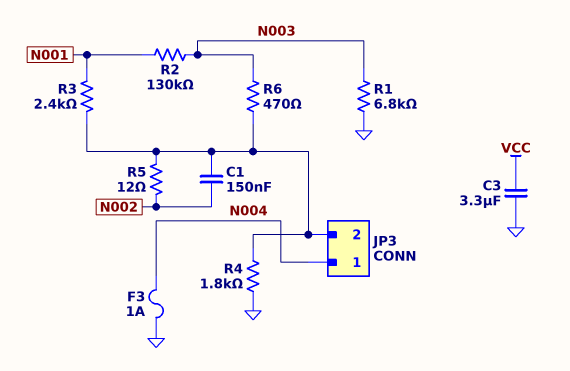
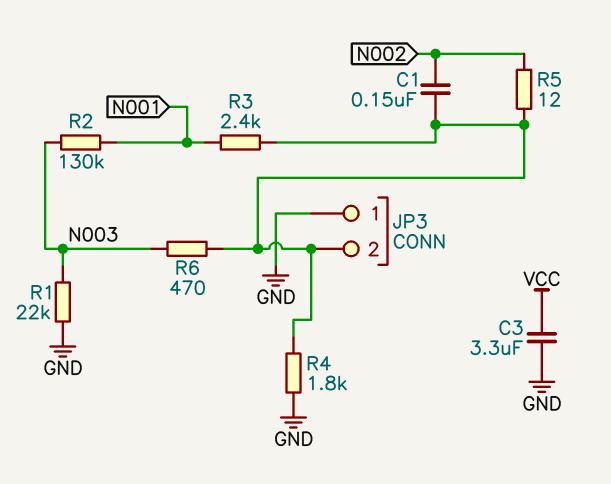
F3: 1A (GND, N004) -> none
JP3 pin 1: N004 -> GND
R1: 6.8k (GND, N003) -> 22k (GND, N003)

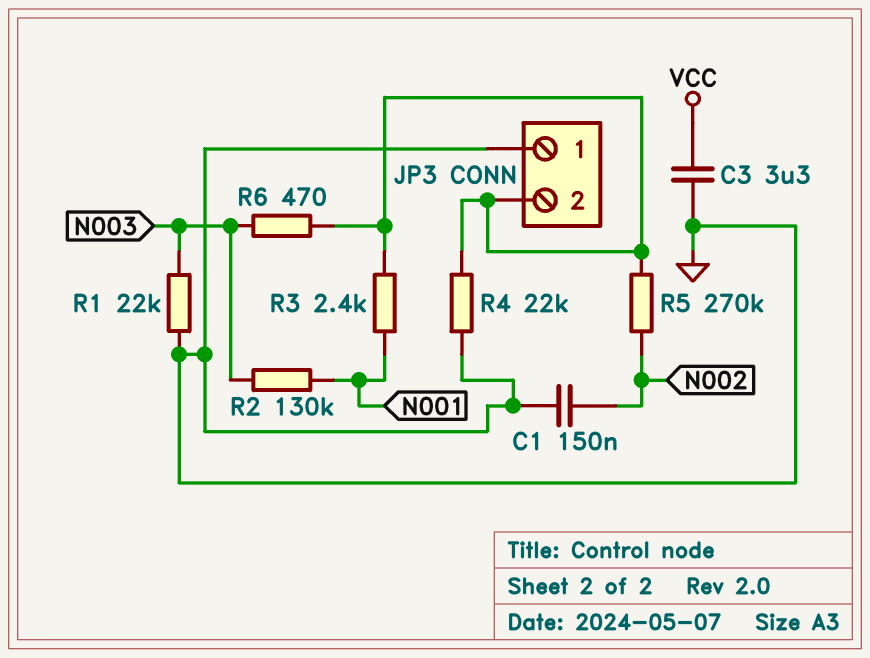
C1: 150nF (JP3/2, N002) -> 150nF (GND, N002)
R4: 1.8k (GND, JP3/2) -> 22k (GND, JP3/2)
R5: 12 (JP3/2, N002) -> 270k (JP3/2, N002)

